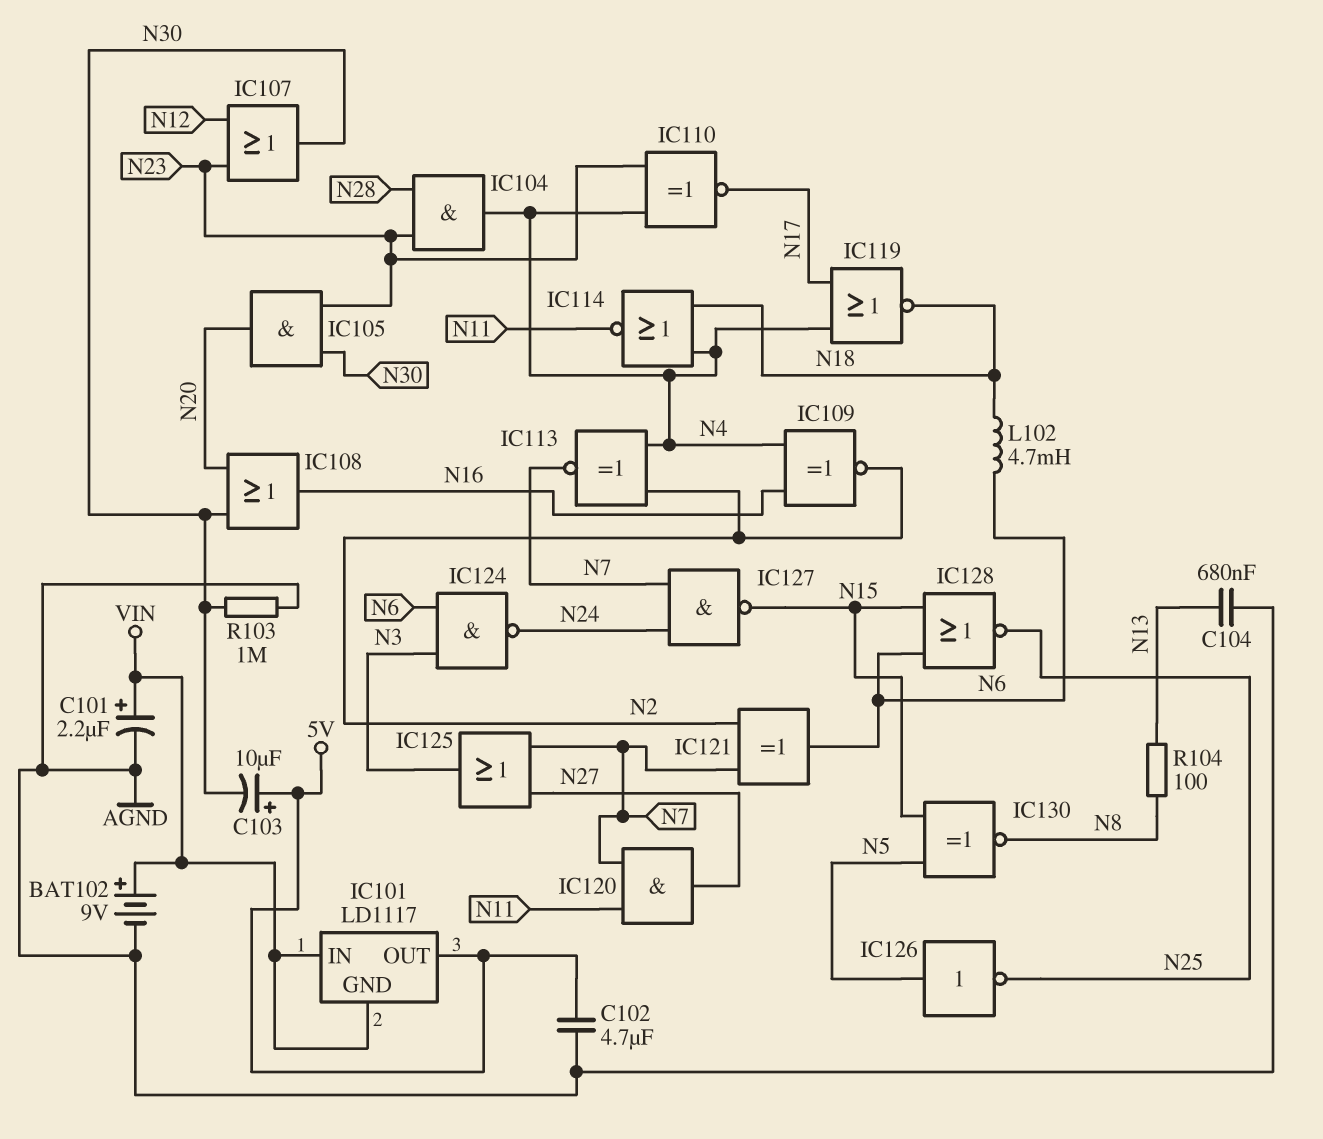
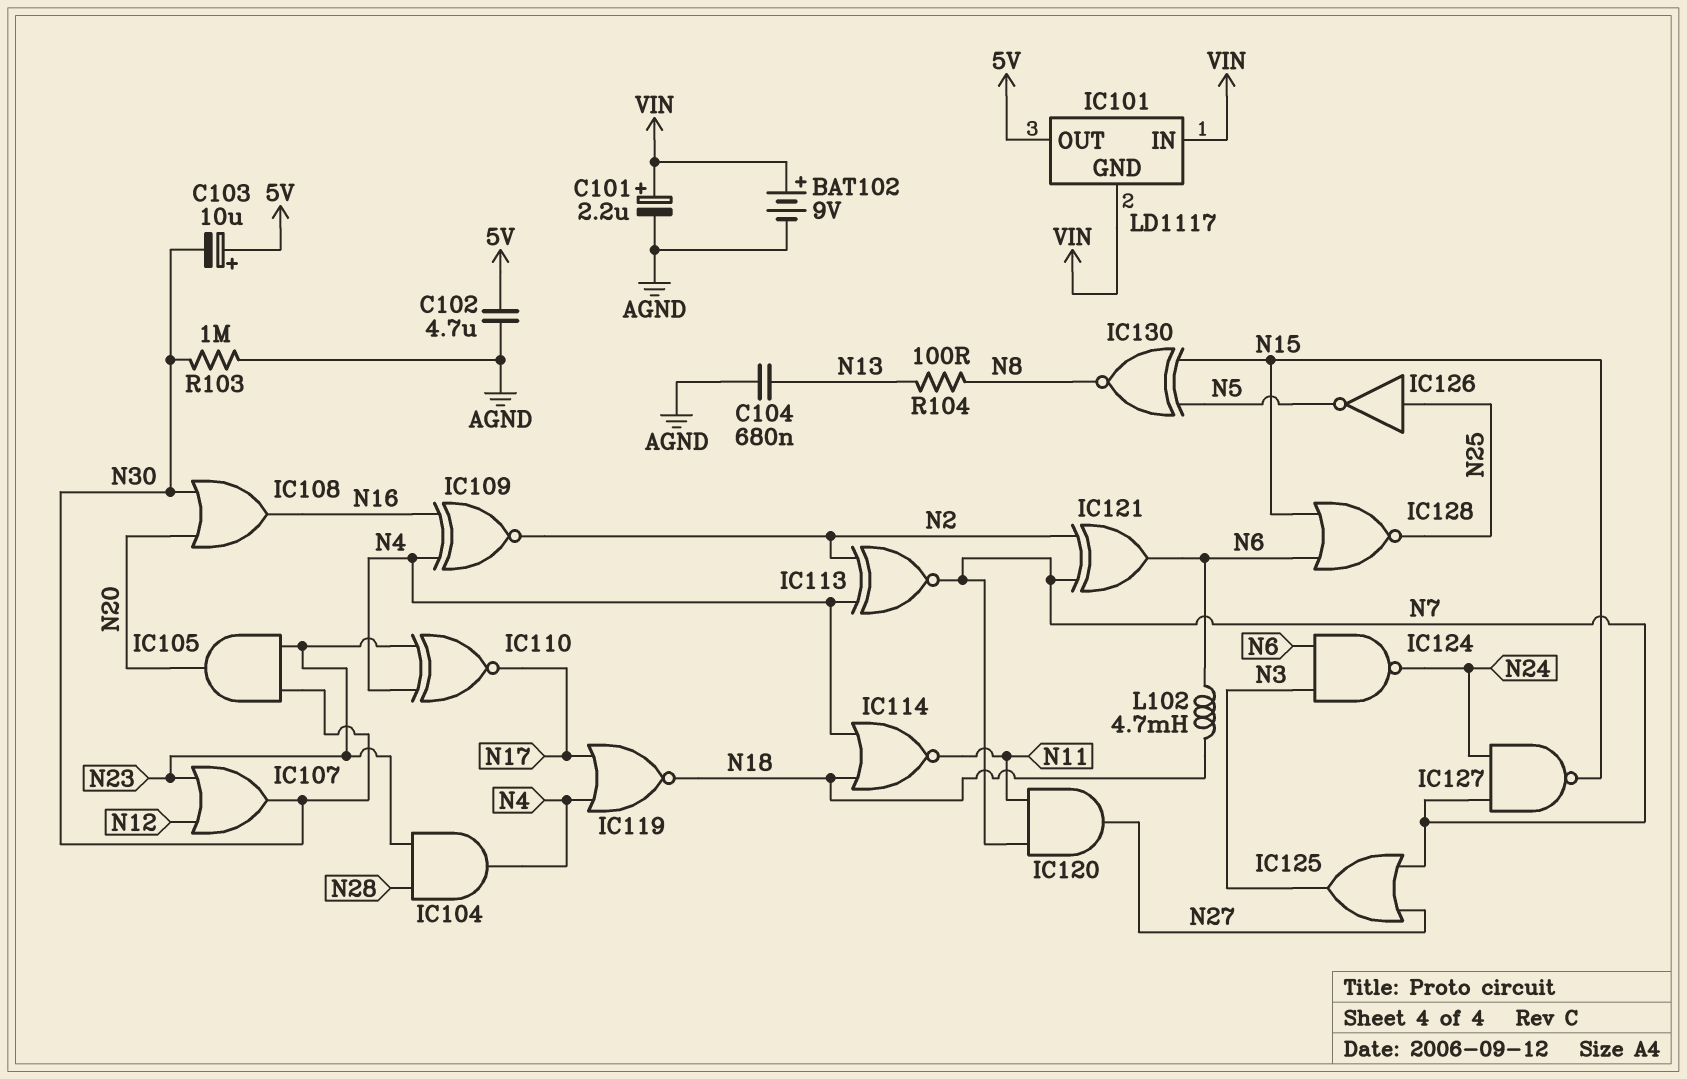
IC126: NOT (in N5, out N25) -> NOT (in N25, out N5)

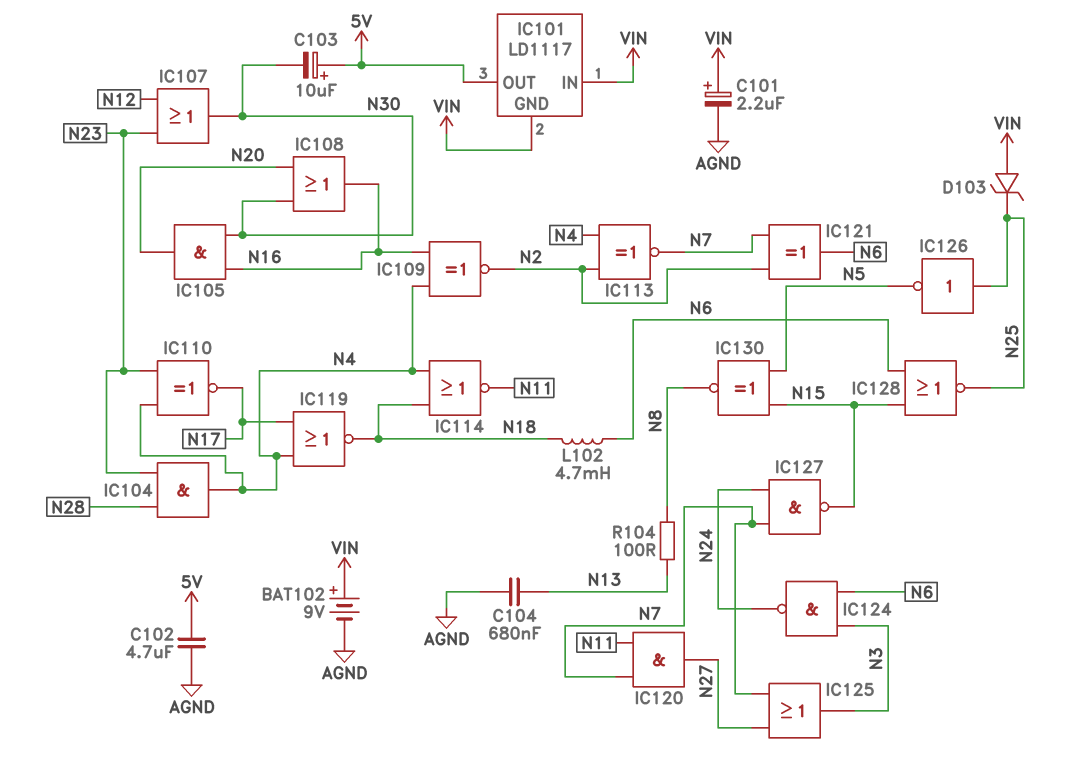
D103: none -> zener (A VIN, K N25)
IC105: AND (in N23, in N30, out N20) -> AND (in N16, in N30, out N20)
R103: 1M (AGND, N30) -> none

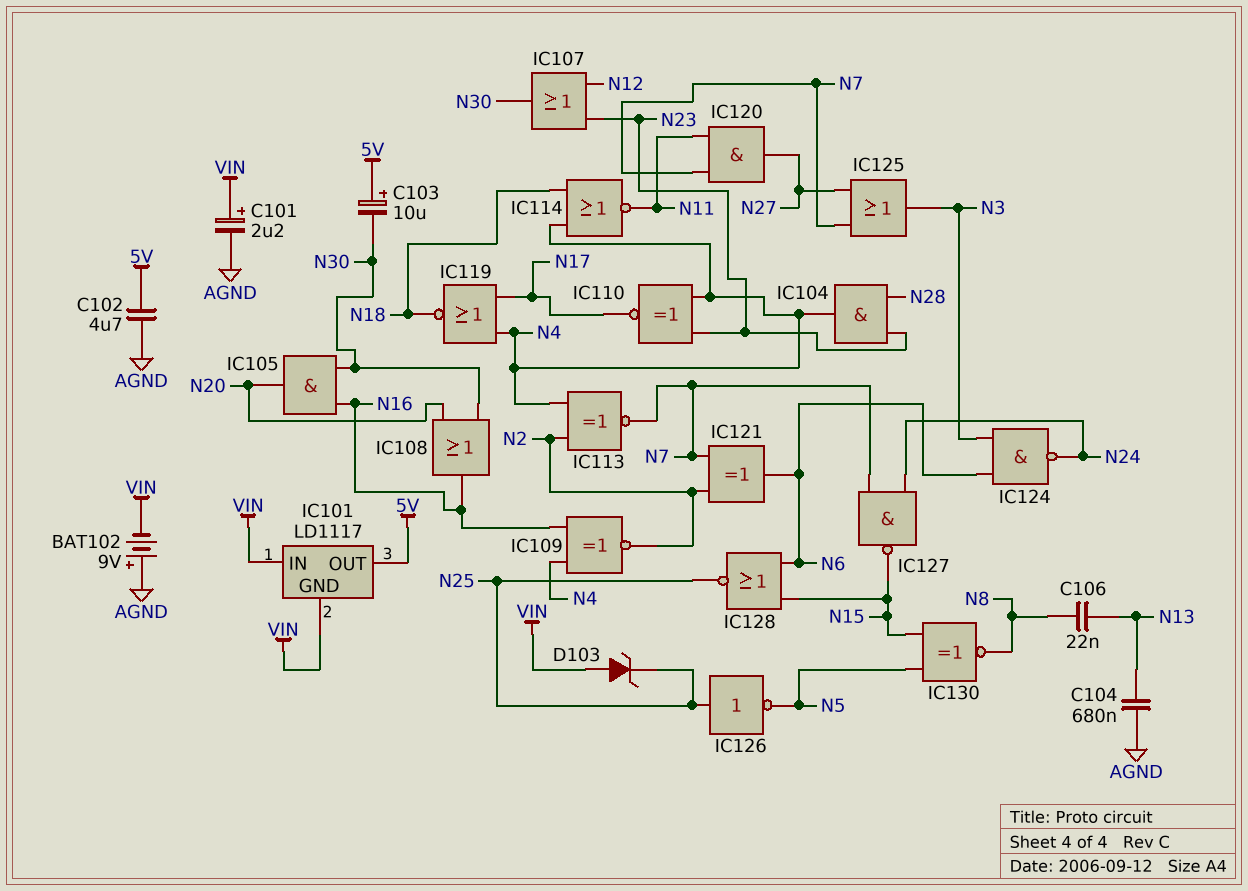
BAT102: 9V (plus VIN, minus AGND) -> 9V (plus AGND, minus VIN)
C106: none -> 22nF (N8, N13)
L102: 4.7mH (N6, N18) -> none
R104: 100 (N8, N13) -> none

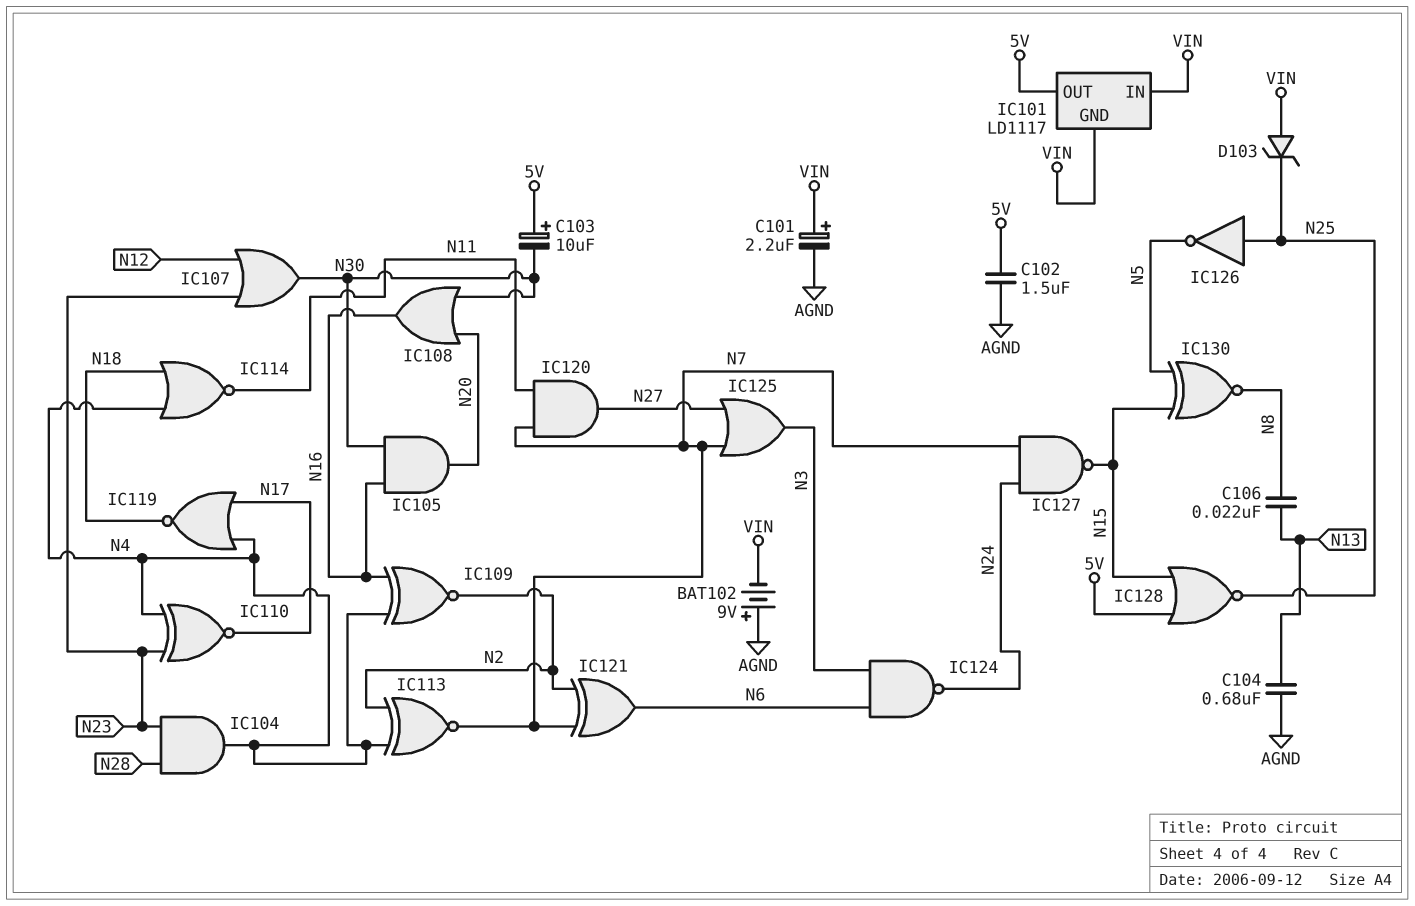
C102: 4.7uF (5V, AGND) -> 1.5uF (5V, AGND)
IC128: NOR (in N6, in N15, out N25) -> NOR (in 5V, in N15, out N25)

